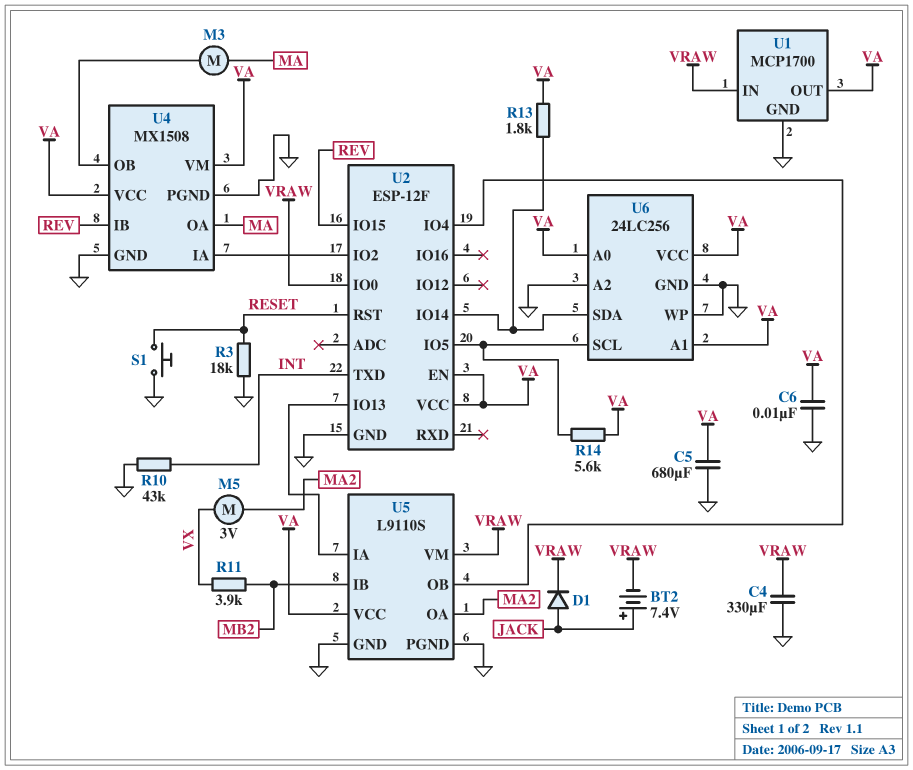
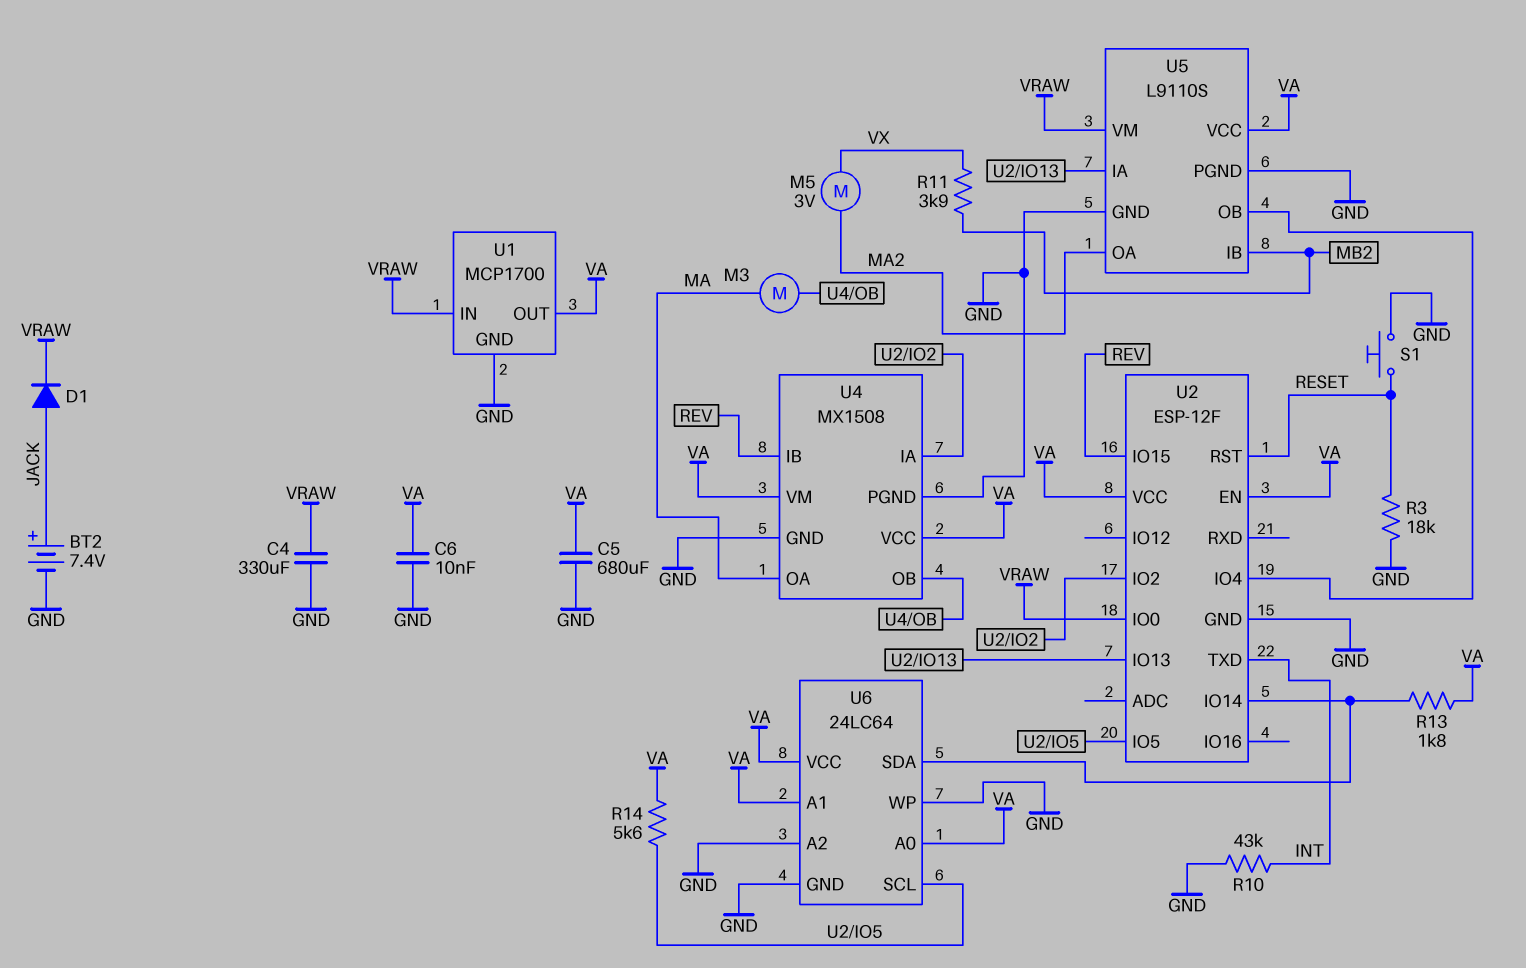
BT2: 7.4V (plus JACK, minus VRAW) -> 7.4V (plus JACK, minus GND)
U6: 24LC256 -> 24LC64

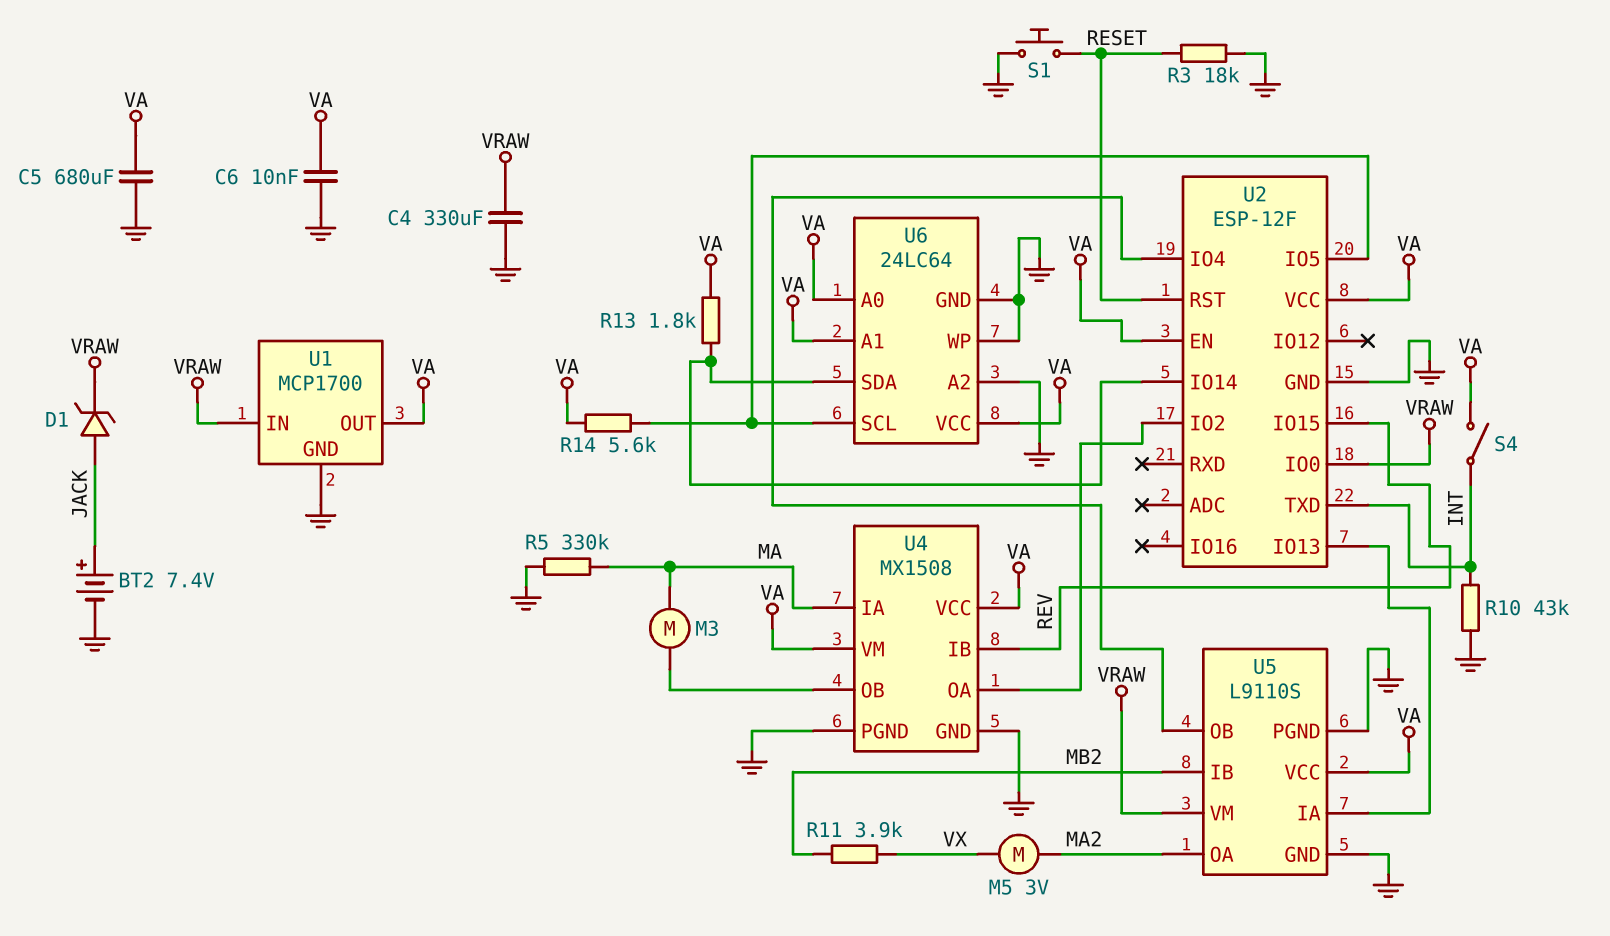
D1: diode (A JACK, K VRAW) -> zener (A JACK, K VRAW)
R5: none -> 330k (GND, MA)
S4: none -> switch (INT, VA)
U4 pin IA: U2/IO2 -> MA
U4 pin OA: MA -> U2/IO2

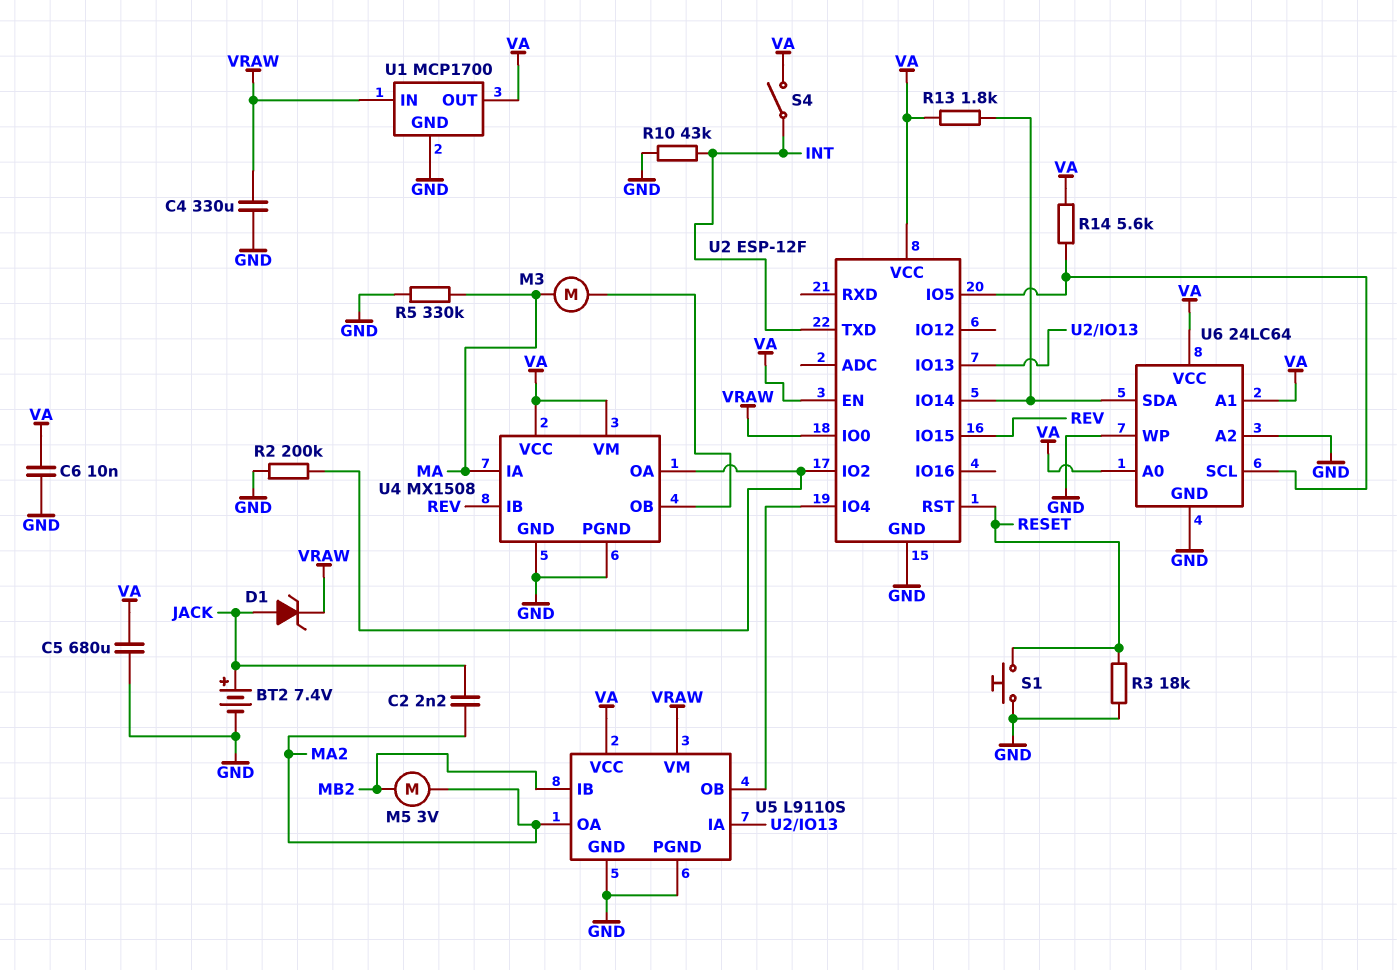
C2: none -> 2.2nF (JACK, MA2)
M5: motor 3V (MA2, VX) -> motor 3V (MA2, MB2)
R2: none -> 200k (GND, U2/IO2)
R11: 3.9k (MB2, VX) -> none

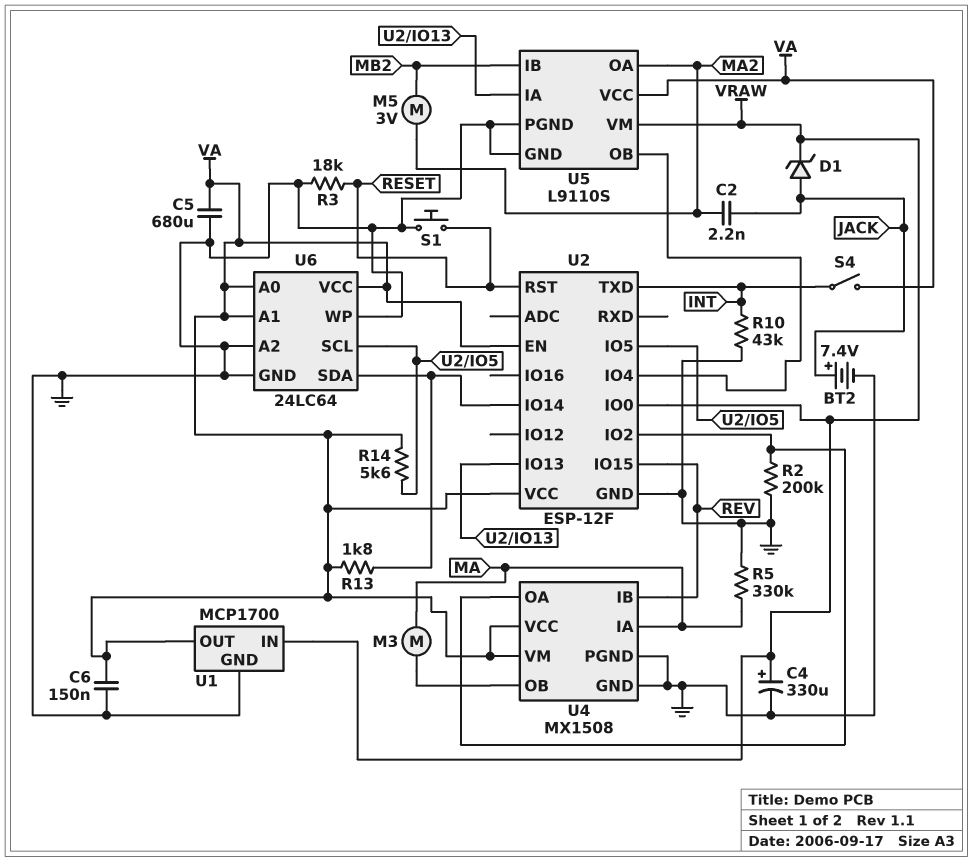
C4: 330uF (GND, VRAW) -> 330uF (plus VRAW, minus GND)
C6: 10nF (GND, VA) -> 150nF (GND, VA)

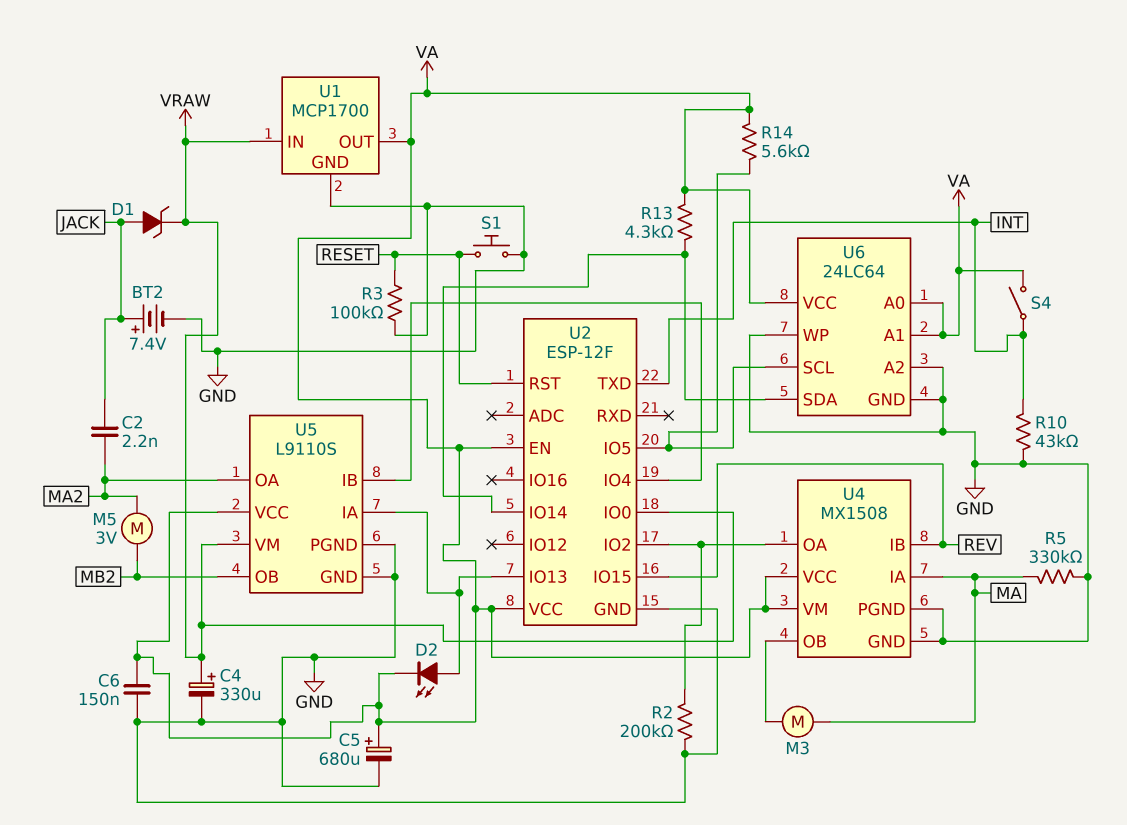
C5: 680uF (GND, VA) -> 680uF (plus VA, minus GND)
D2: none -> LED (A U2/IO13, K VA)
R3: 18k (GND, RESET) -> 100k (GND, RESET)
R13: 1.8k (U2/IO14, VA) -> 4.3k (U2/IO14, VA)
U5 pin IB: MB2 -> U2/IO4
U5 pin OB: U2/IO4 -> MB2

